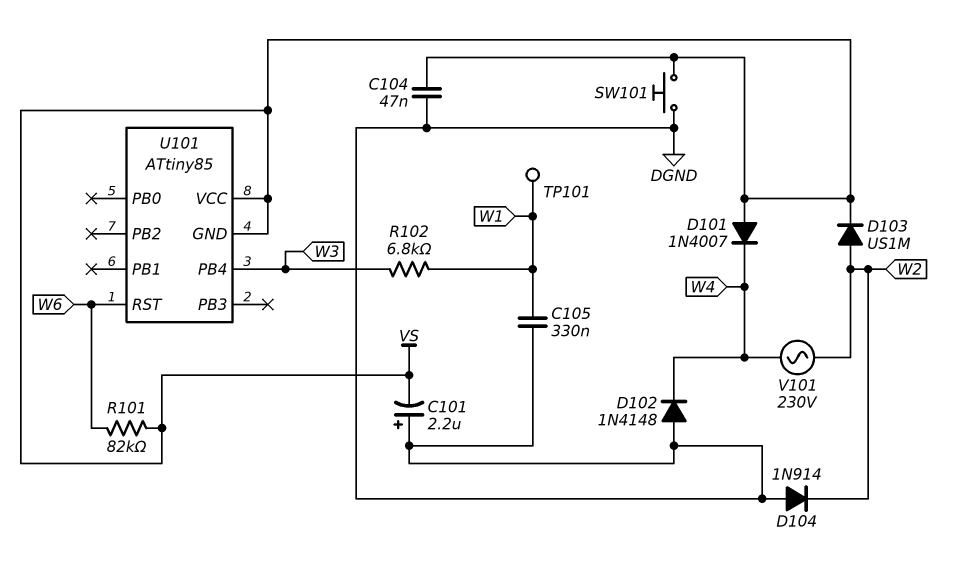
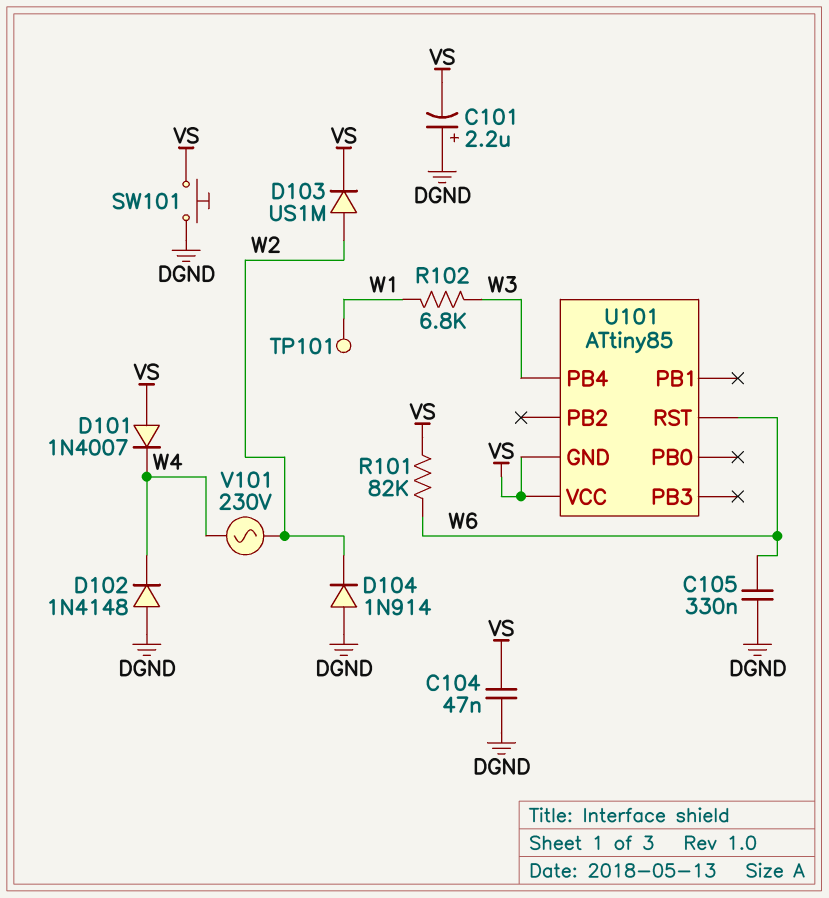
C105: 330nF (DGND, W1) -> 330nF (DGND, W6)

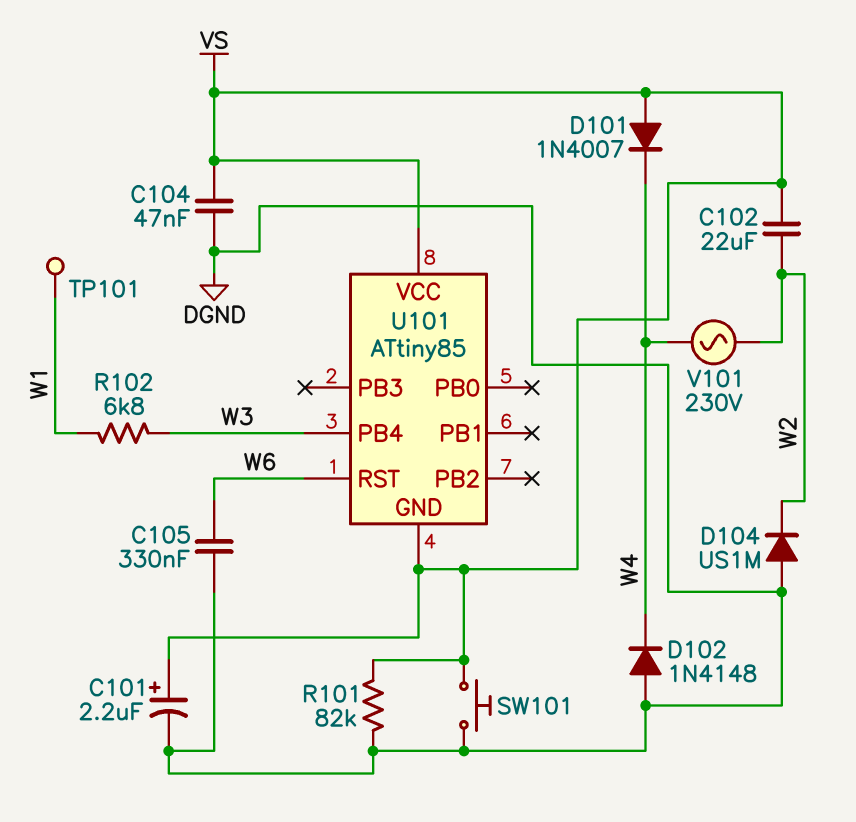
C101: 2.2uF (plus DGND, minus VS) -> 2.2uF (plus VS, minus DGND)
C102: none -> 22uF (VS, W2)
D103: diode US1M (A W2, K VS) -> none
D104: diode 1N914 (A DGND, K W2) -> diode US1M (A DGND, K W2)
R101: 82k (VS, W6) -> 82k (DGND, VS)

